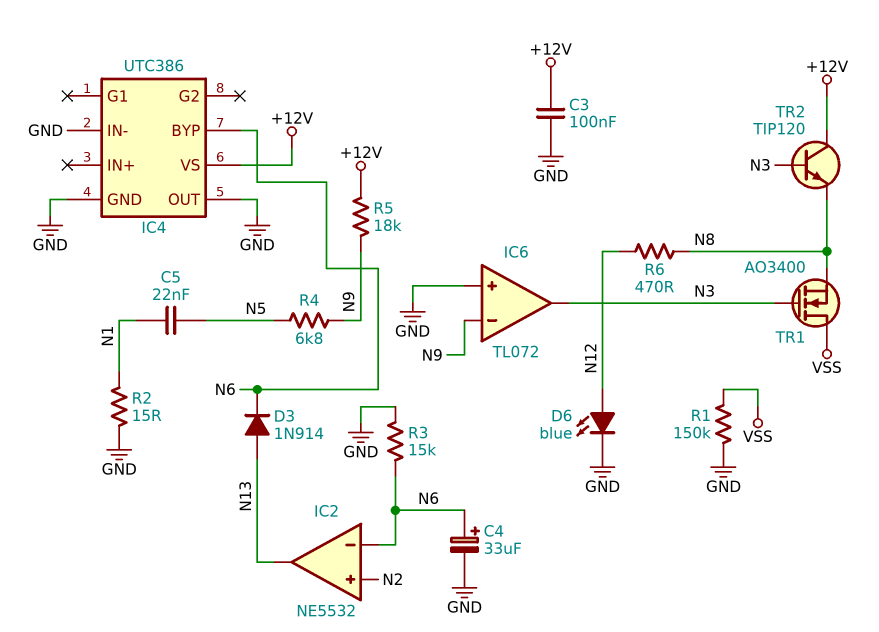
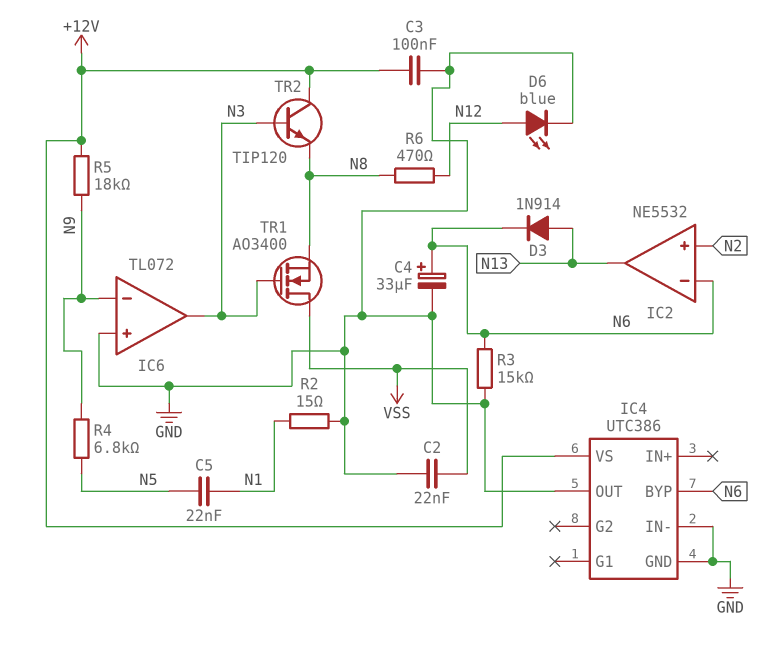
C2: none -> 22nF (GND, VSS)
R1: 150k (GND, VSS) -> none

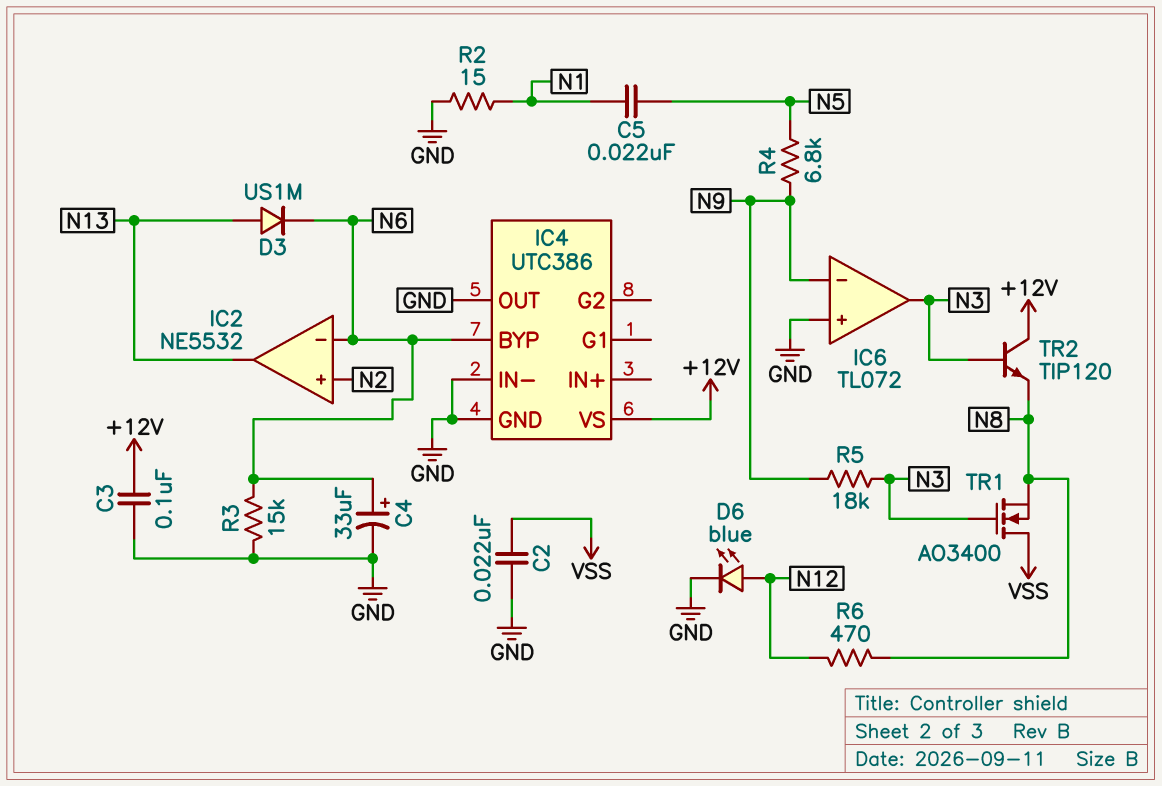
D3: diode 1N914 (A N13, K N6) -> diode US1M (A N13, K N6)
R5: 18k (+12V, N9) -> 18k (N3, N9)

